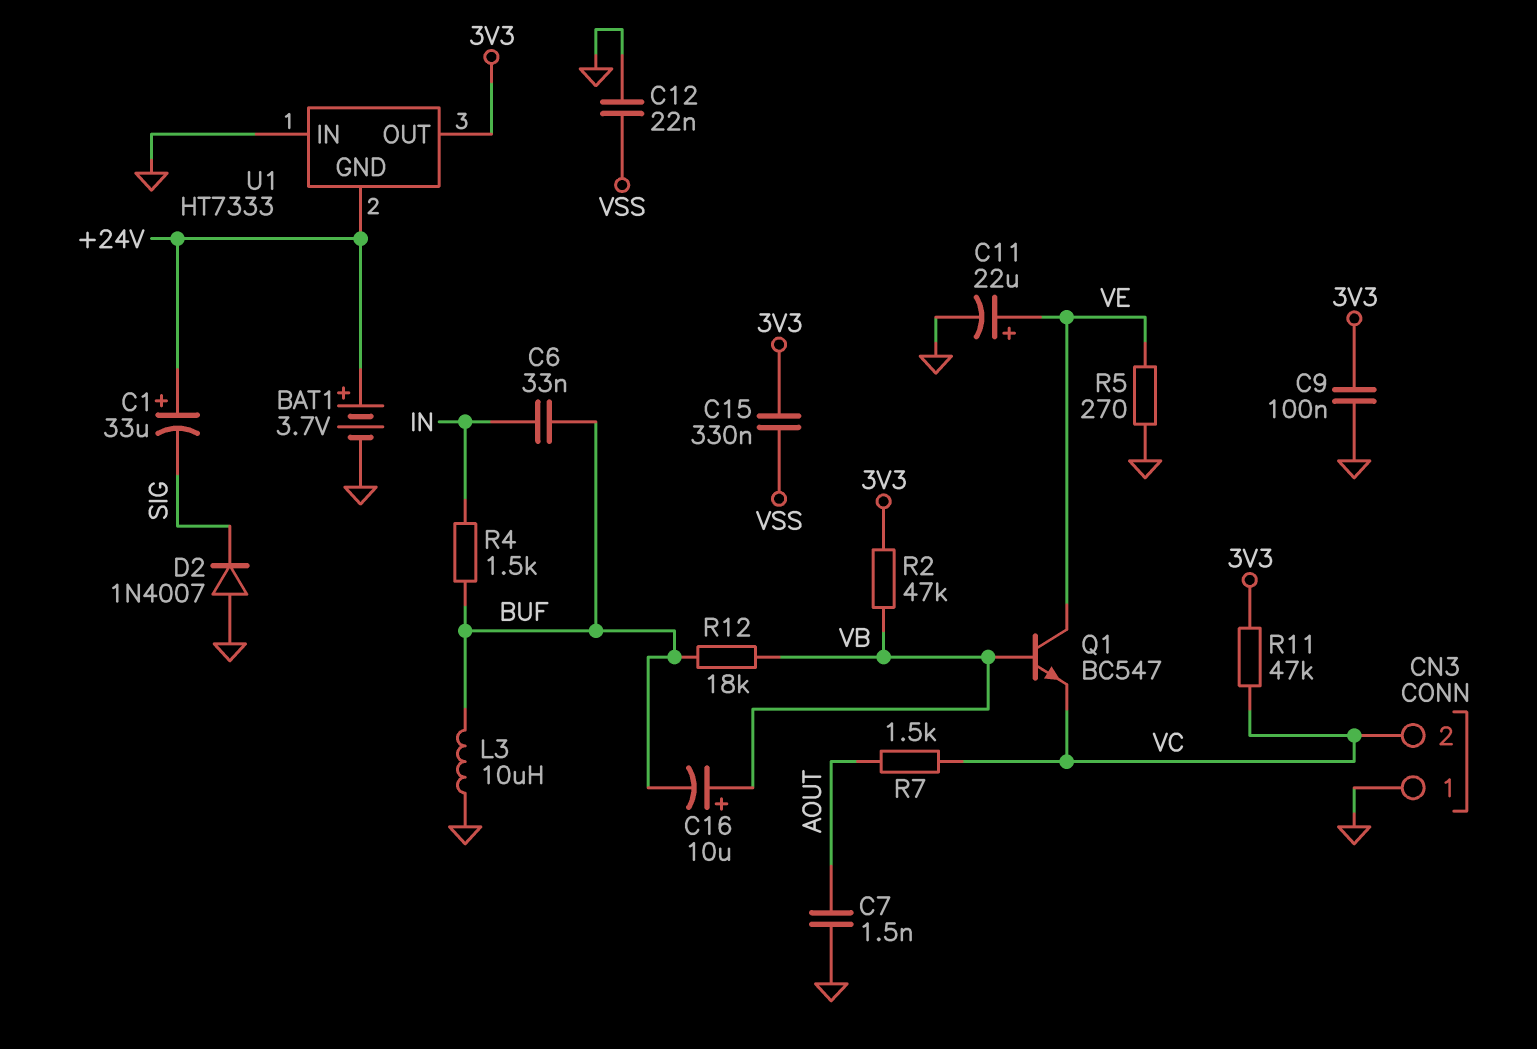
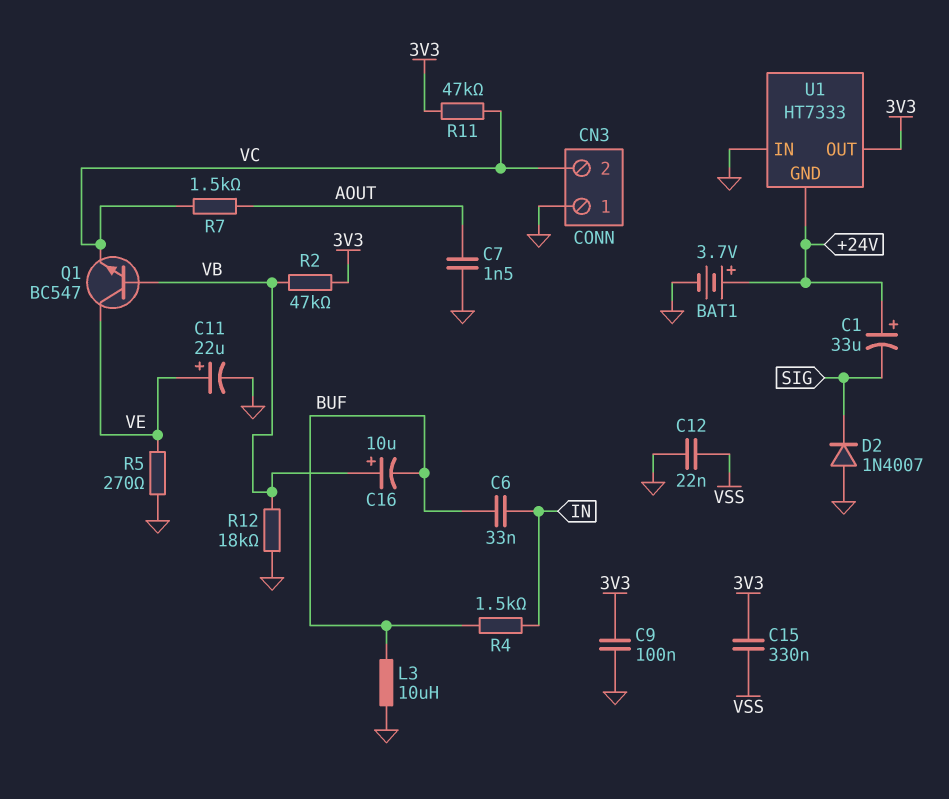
R12: 18k (BUF, VB) -> 18k (GND, VB)

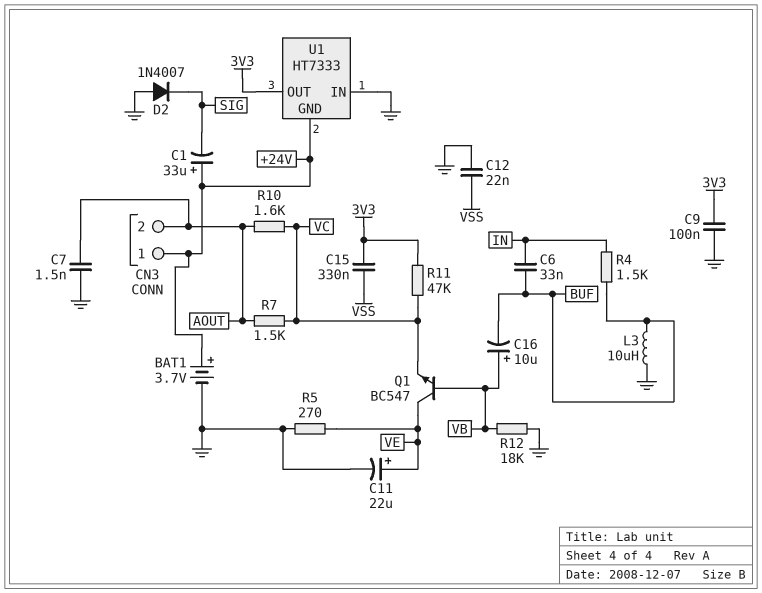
CN3 pin 1: GND -> +24V
CN3 pin 2: VC -> AOUT
R2: 47k (3V3, VB) -> none
R10: none -> 1.6k (AOUT, VC)

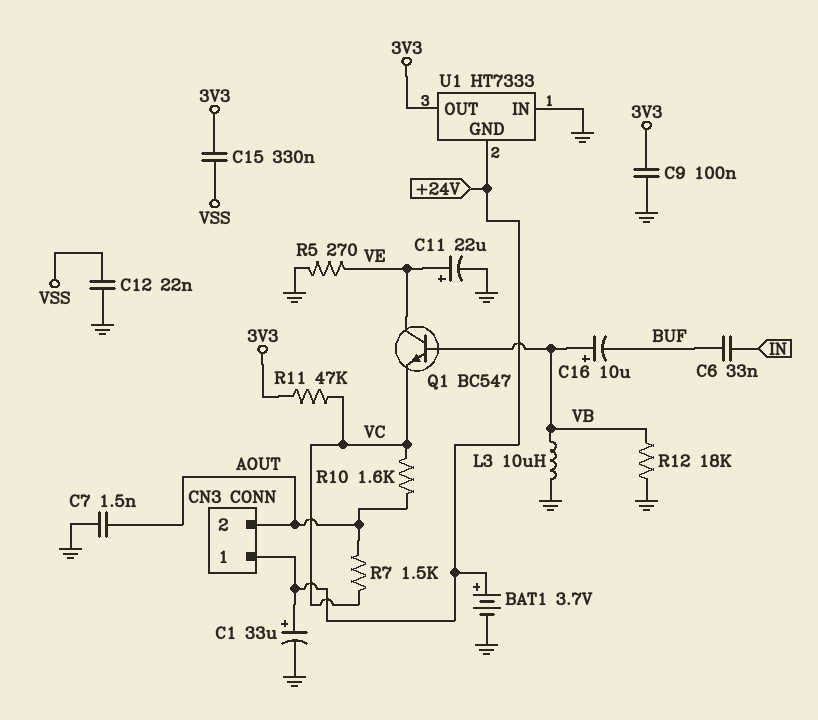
C1: 33uF (plus +24V, minus SIG) -> 33uF (plus +24V, minus GND)
D2: diode 1N4007 (A GND, K SIG) -> none
L3: 10uH (BUF, GND) -> 10uH (GND, VB)
R4: 1.5k (BUF, IN) -> none

